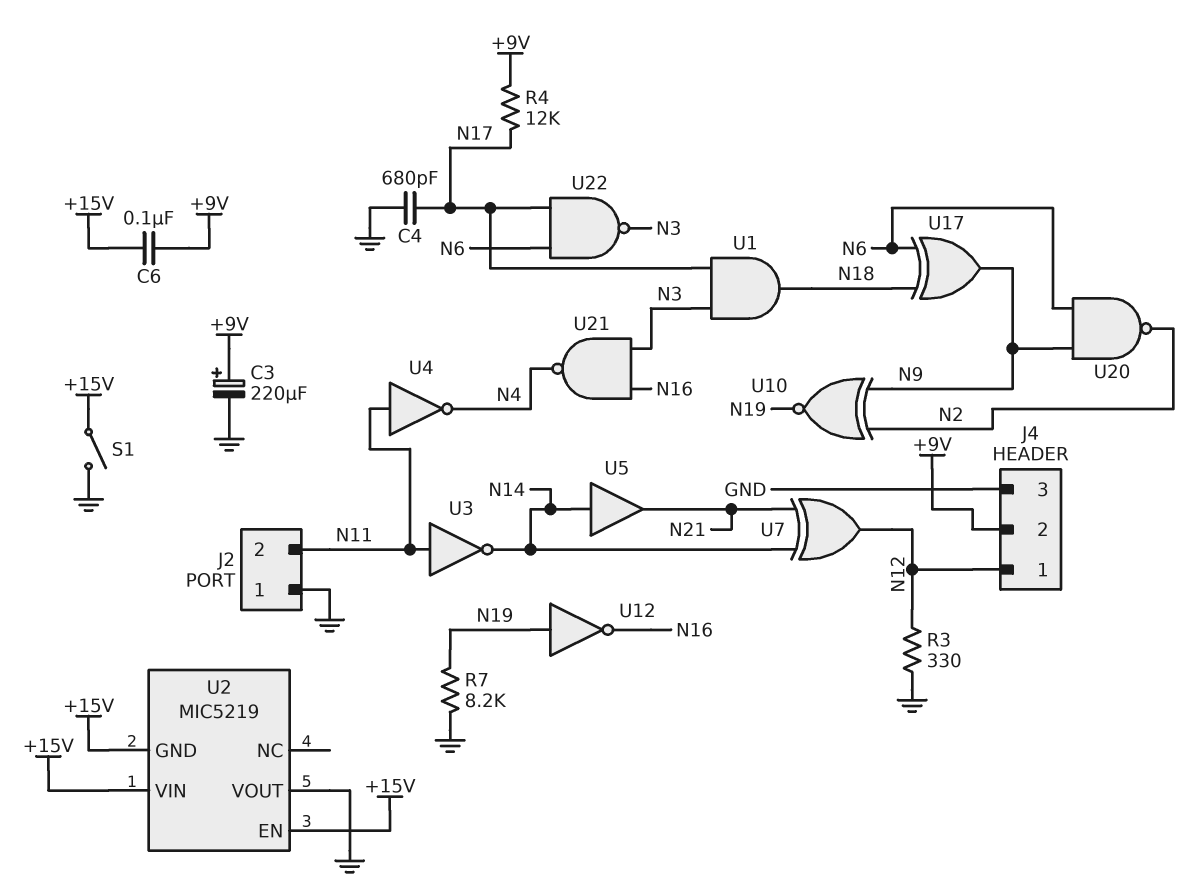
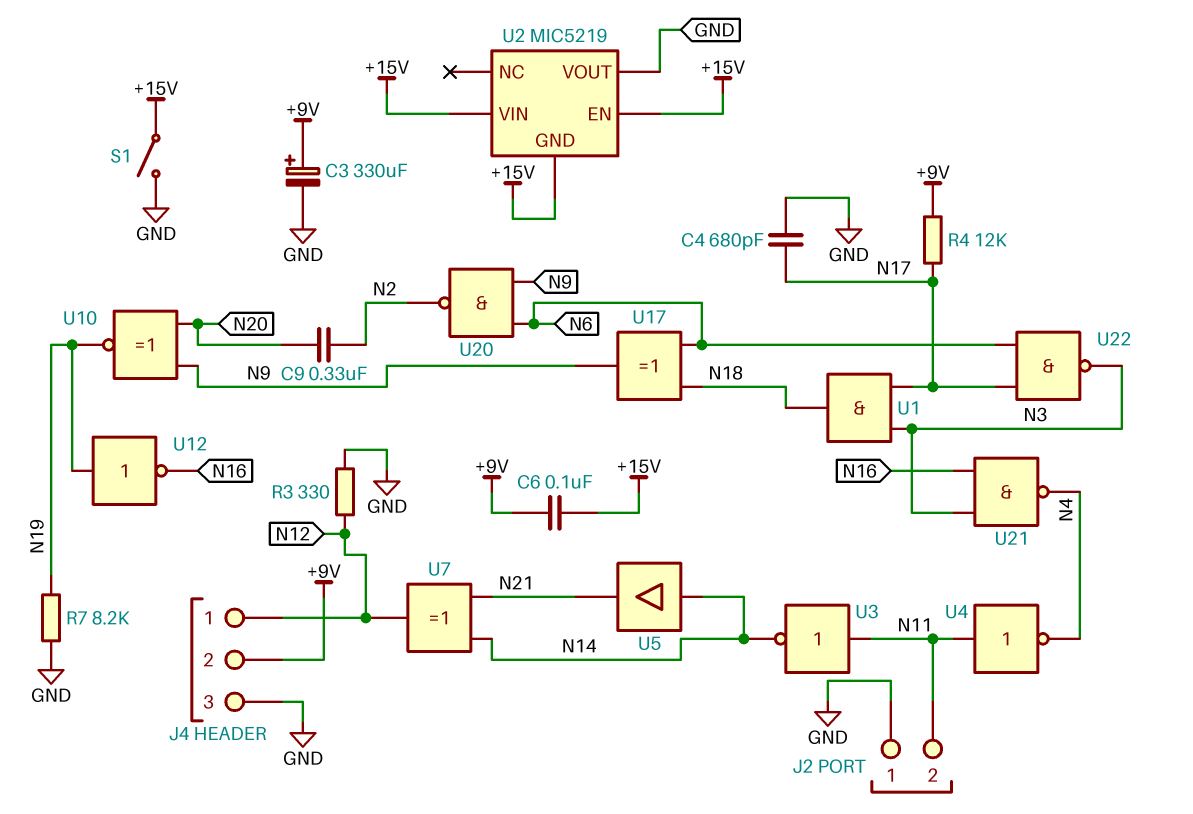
C3: 220uF (plus +9V, minus GND) -> 330uF (plus +9V, minus GND)
C9: none -> 330nF (N2, N20)
U10: XNOR (in N2, in N9, out N19) -> XNOR (in N9, in N20, out N19)

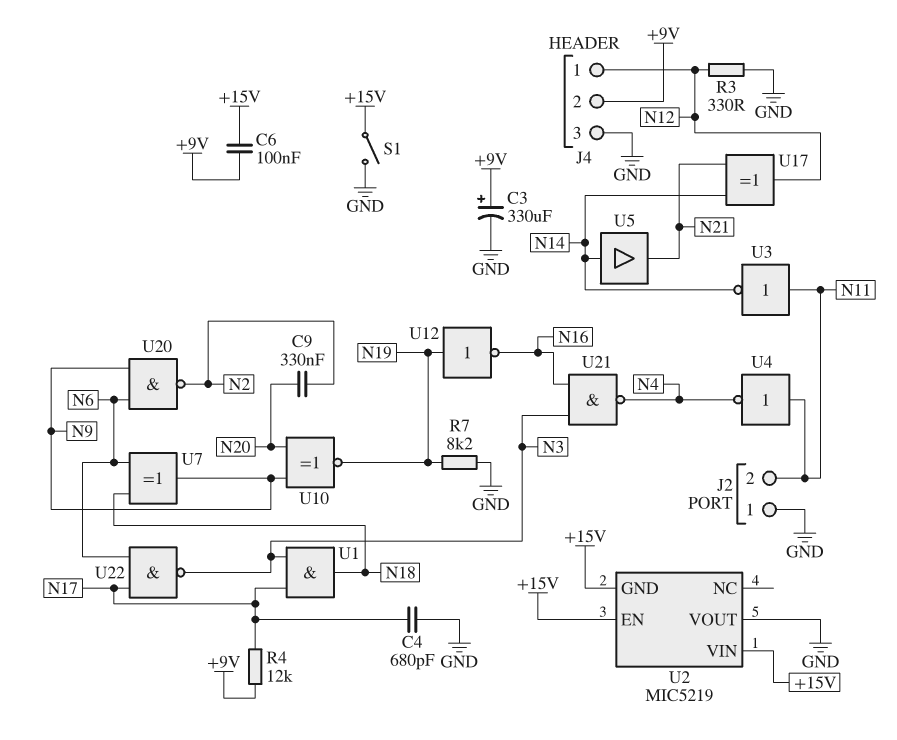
U7: XOR (in N14, in N21, out N12) -> XOR (in N6, in N18, out N9)
U17: XOR (in N6, in N18, out N9) -> XOR (in N14, in N21, out N12)

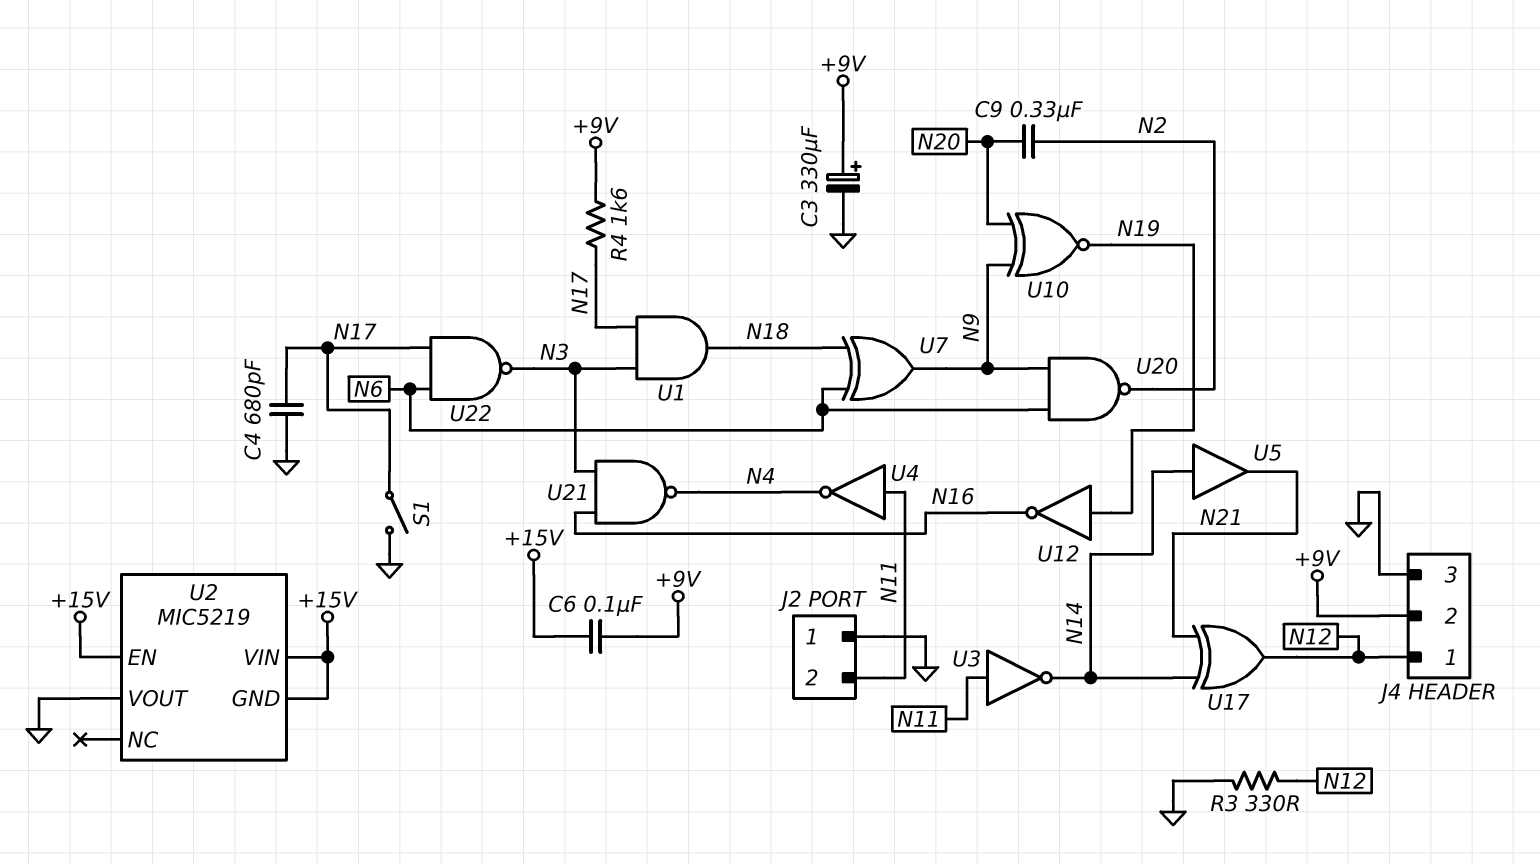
R4: 12k (+9V, N17) -> 1.6k (+9V, N17)
R7: 8.2k (GND, N19) -> none
S1: switch (+15V, GND) -> switch (GND, N17)

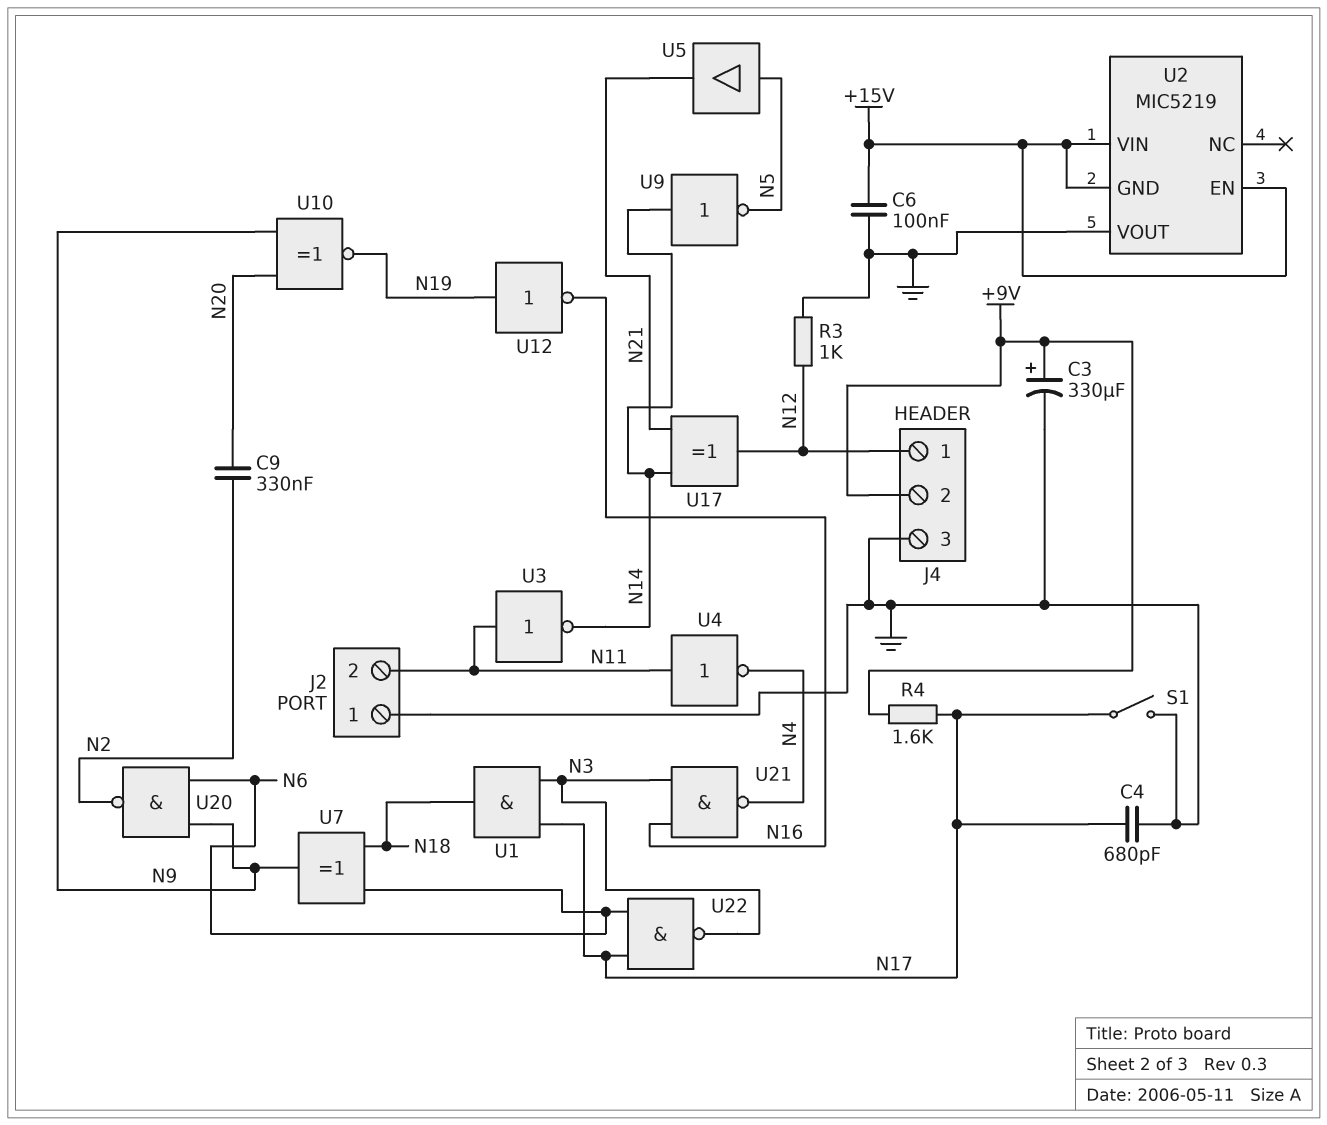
C6: 100nF (+9V, +15V) -> 100nF (+15V, GND)
R3: 330 (GND, N12) -> 1k (GND, N12)
U5: buffer (in N14, out N21) -> buffer (in N5, out N21)
U9: none -> NOT (in N14, out N5)

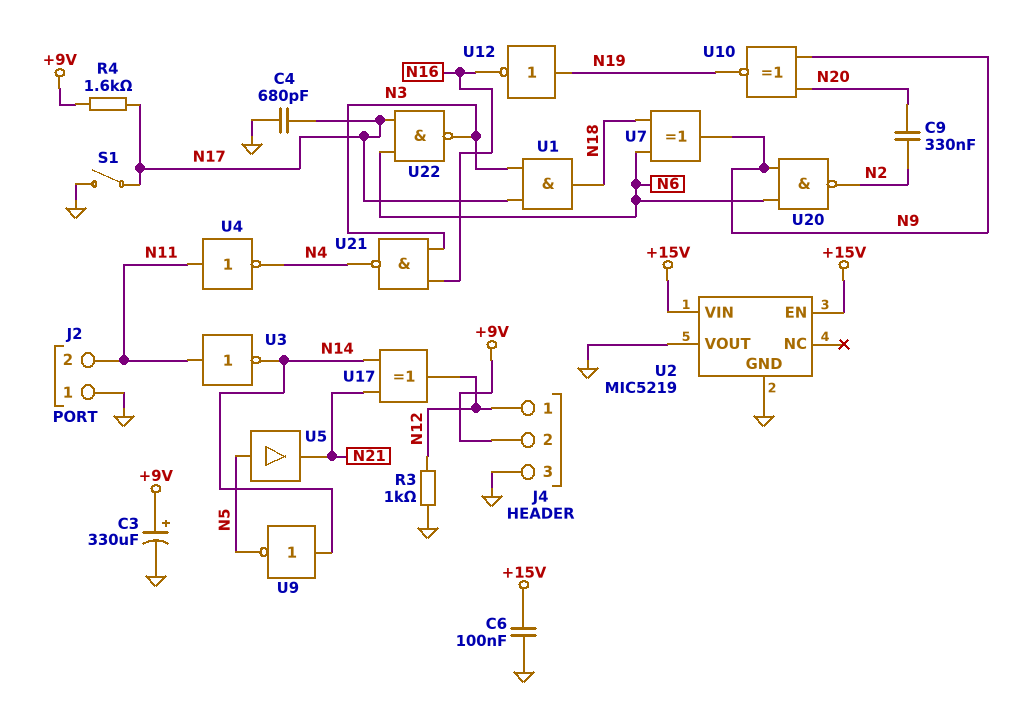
U2 pin GND: +15V -> GND

